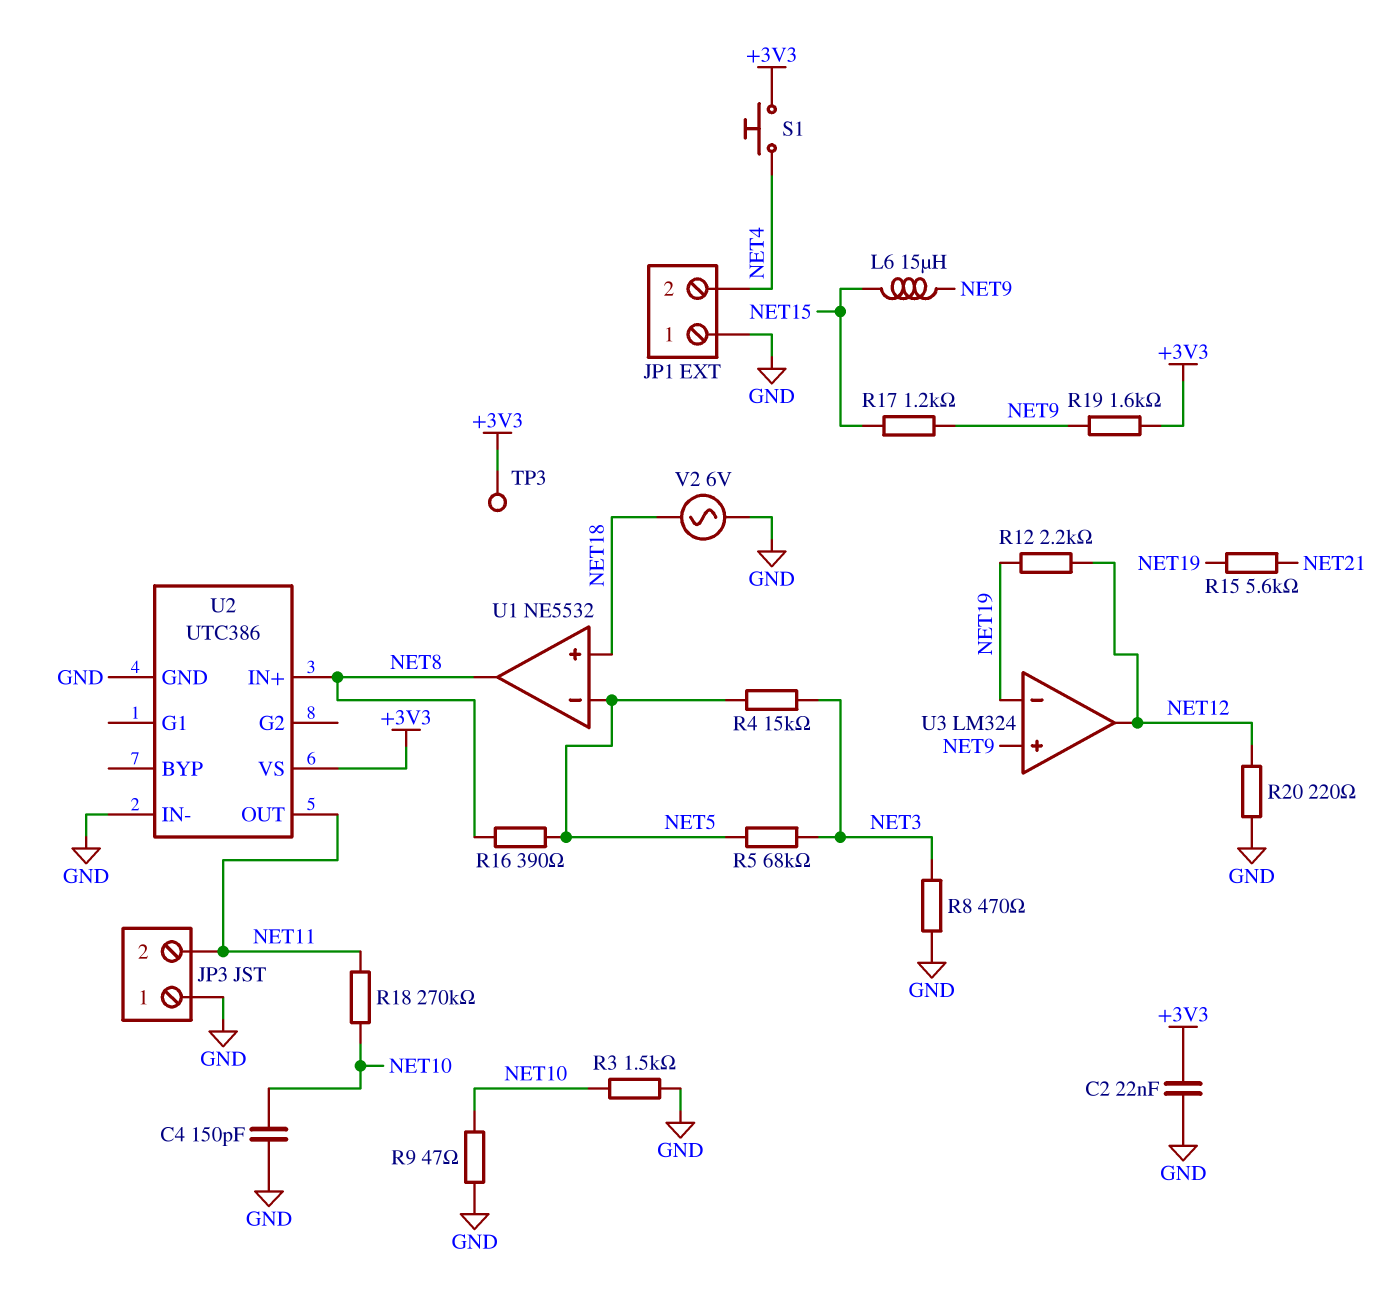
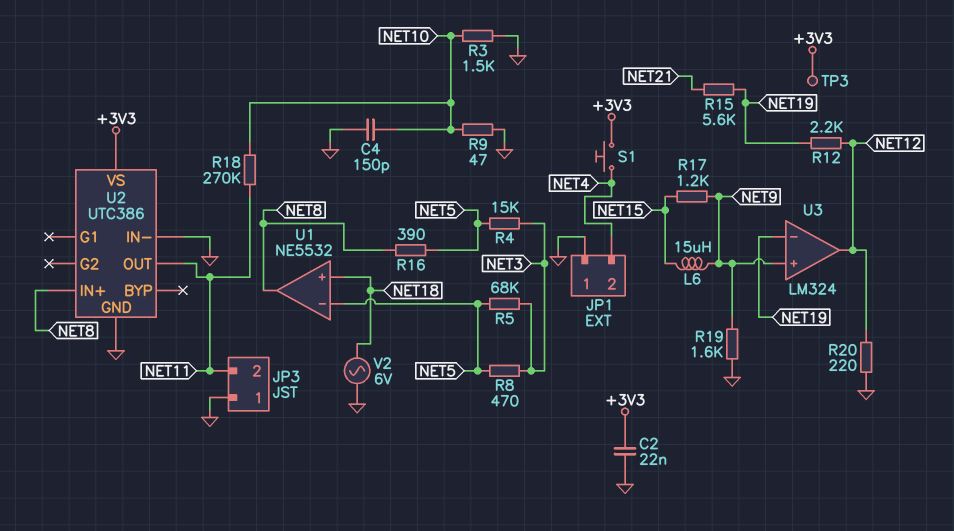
R8: 470 (GND, NET3) -> 470 (NET3, NET5)
R19: 1.6k (+3V3, NET9) -> 1.6k (GND, NET9)

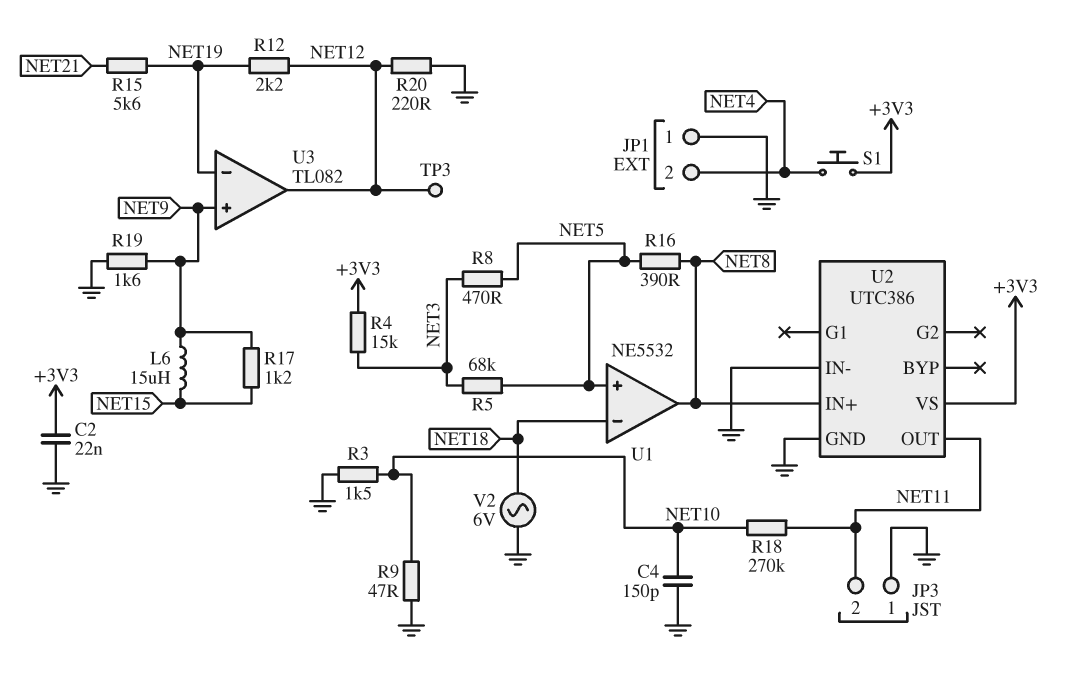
R4: 15k (NET3, NET5) -> 15k (+3V3, NET3)
TP3: test point (+3V3) -> test point (NET12)
U1 pin in+: NET18 -> NET5
U1 pin in-: NET5 -> NET18
U3: LM324 -> TL082

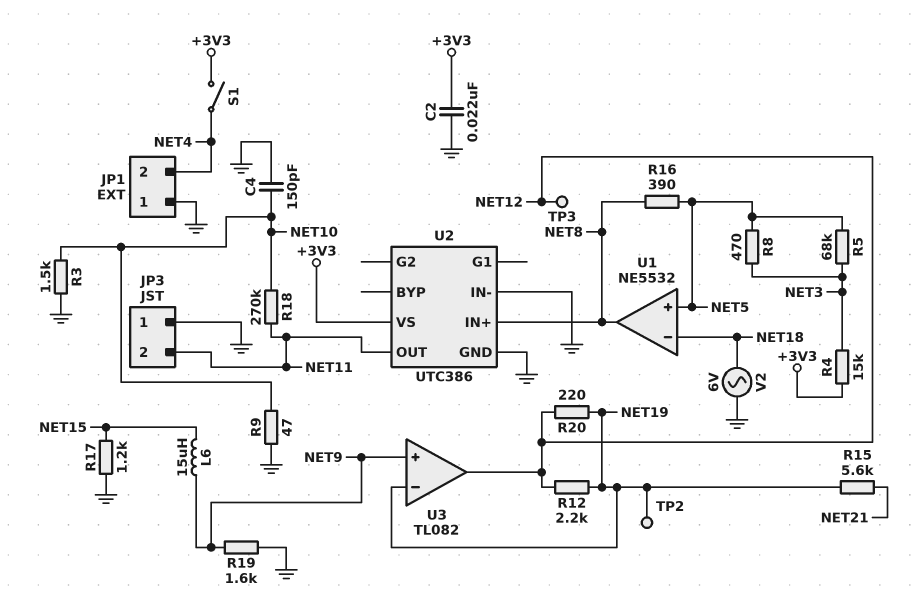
R17: 1.2k (NET9, NET15) -> 1.2k (GND, NET15)
R20: 220 (GND, NET12) -> 220 (NET12, NET19)
S1: button (+3V3, NET4) -> switch (+3V3, NET4)
TP2: none -> test point (NET19)

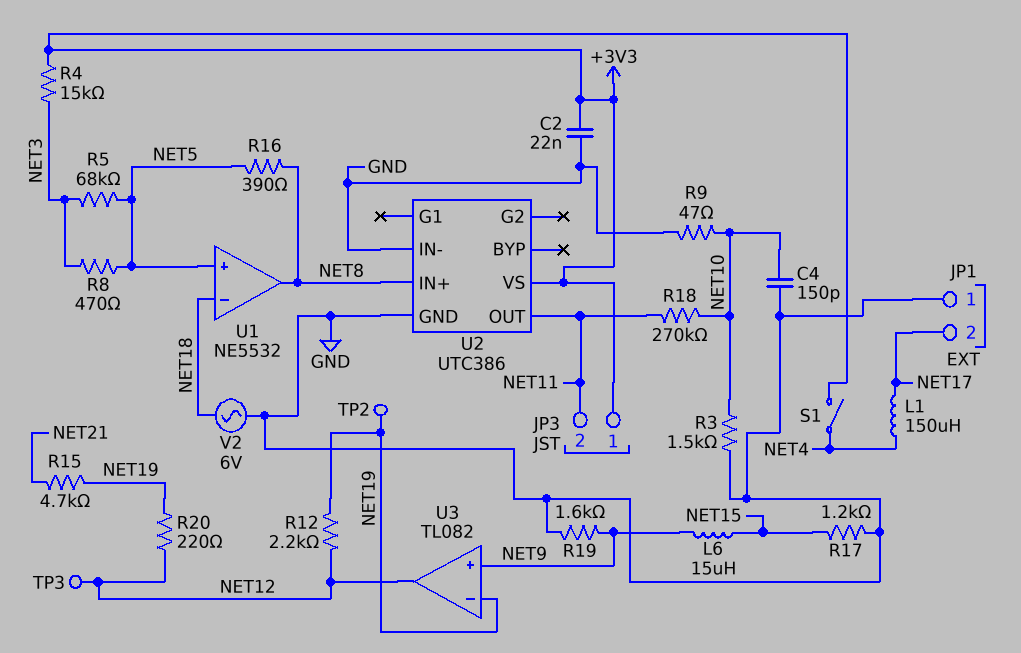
JP1 pin 2: NET4 -> NET17
JP3 pin 1: GND -> +3V3
L1: none -> 150uH (NET4, NET17)
R15: 5.6k (NET19, NET21) -> 4.7k (NET19, NET21)

